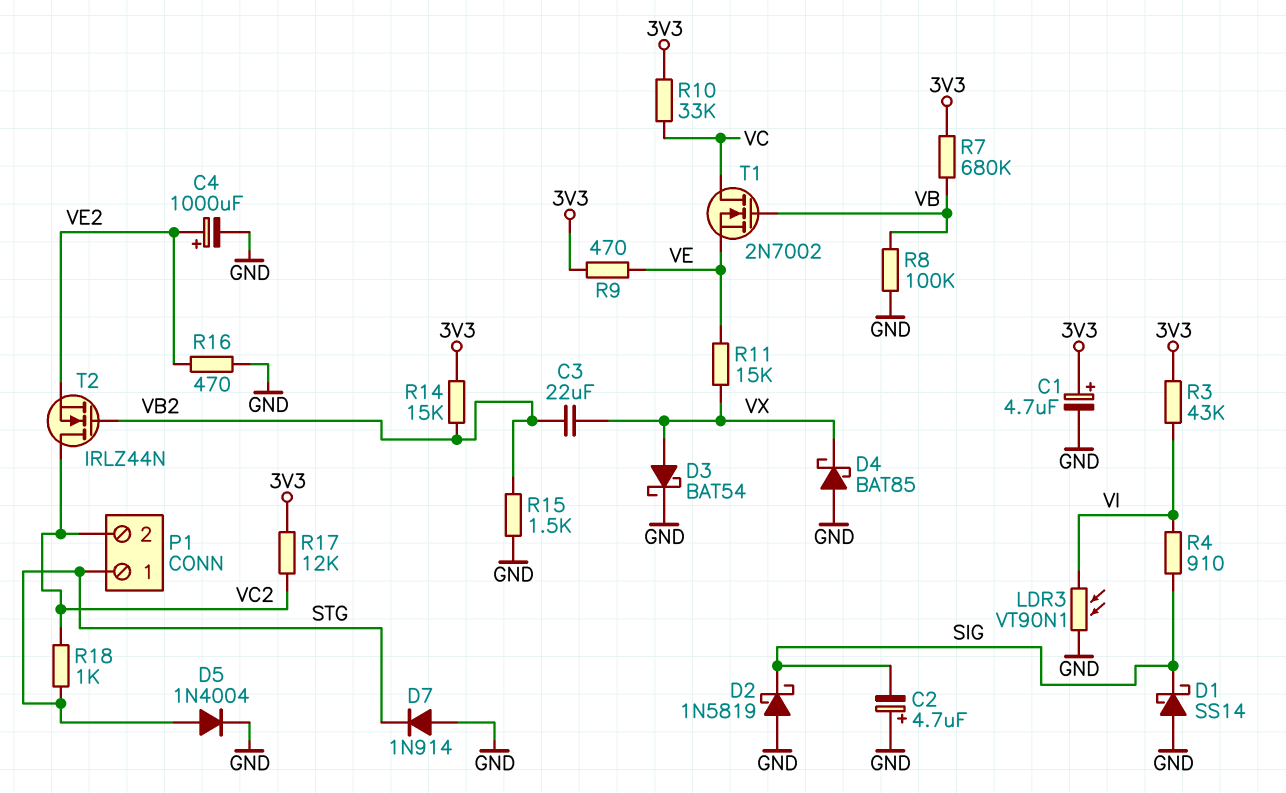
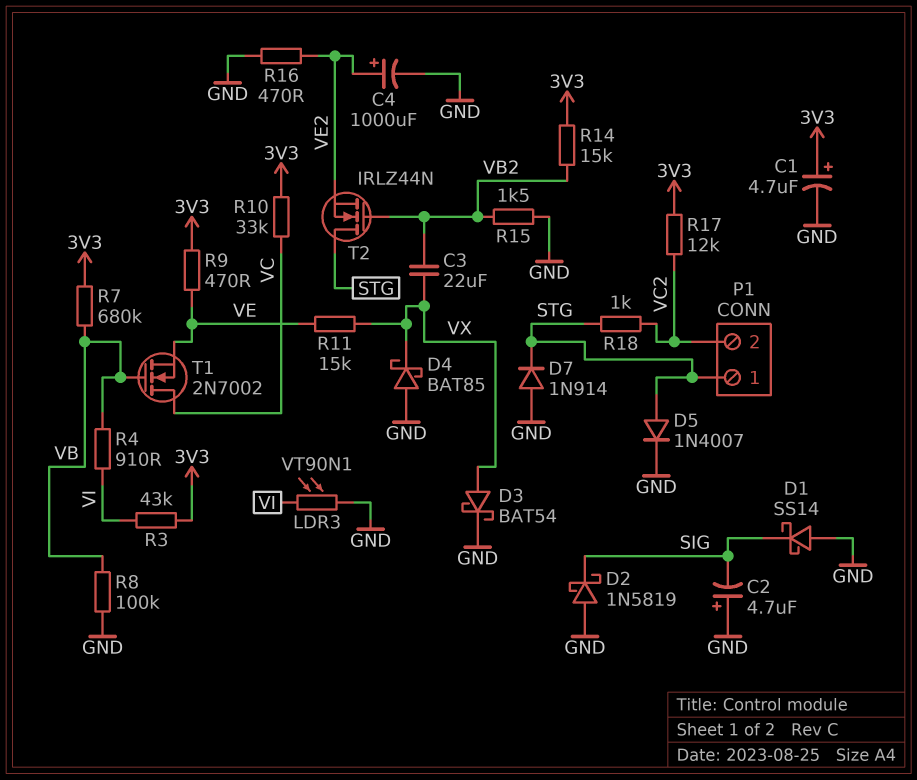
D5: diode 1N4004 (A STG, K GND) -> diode 1N4007 (A STG, K GND)
R4: 910 (SIG, VI) -> 910 (VB, VI)
T2: NMOS IRLZ44N (G VB2, D VC2, S VE2) -> NMOS IRLZ44N (G VB2, D STG, S VE2)

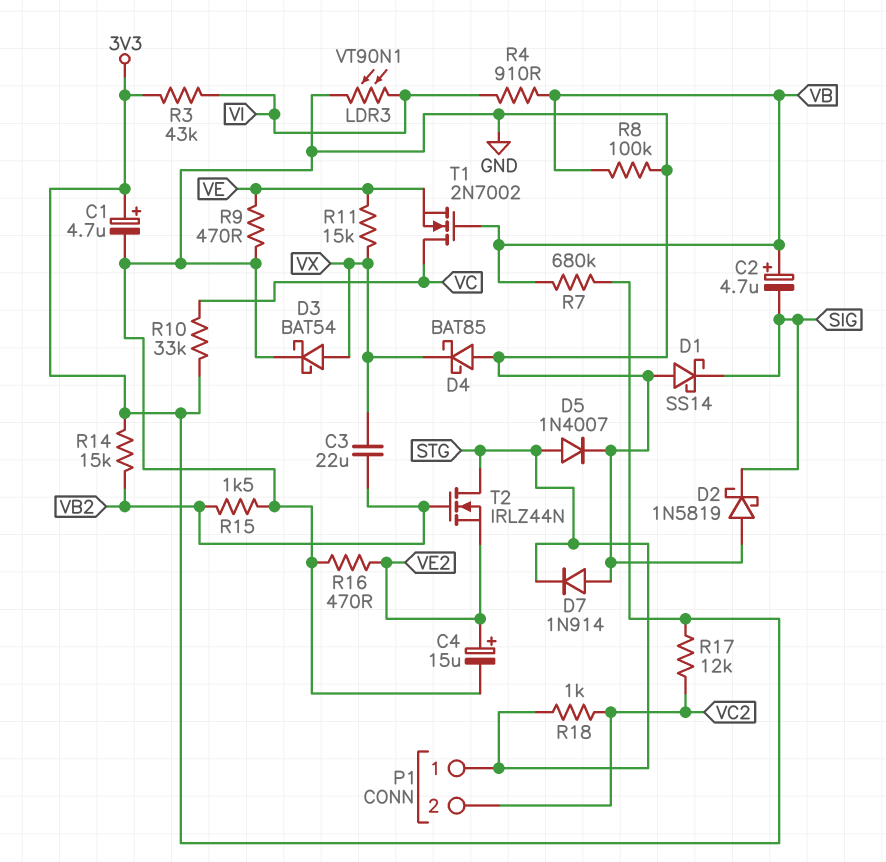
C2: 4.7uF (plus GND, minus SIG) -> 4.7uF (plus VB, minus SIG)
C4: 1000uF (plus VE2, minus GND) -> 15uF (plus VE2, minus GND)
R9: 470 (3V3, VE) -> 470 (GND, VE)

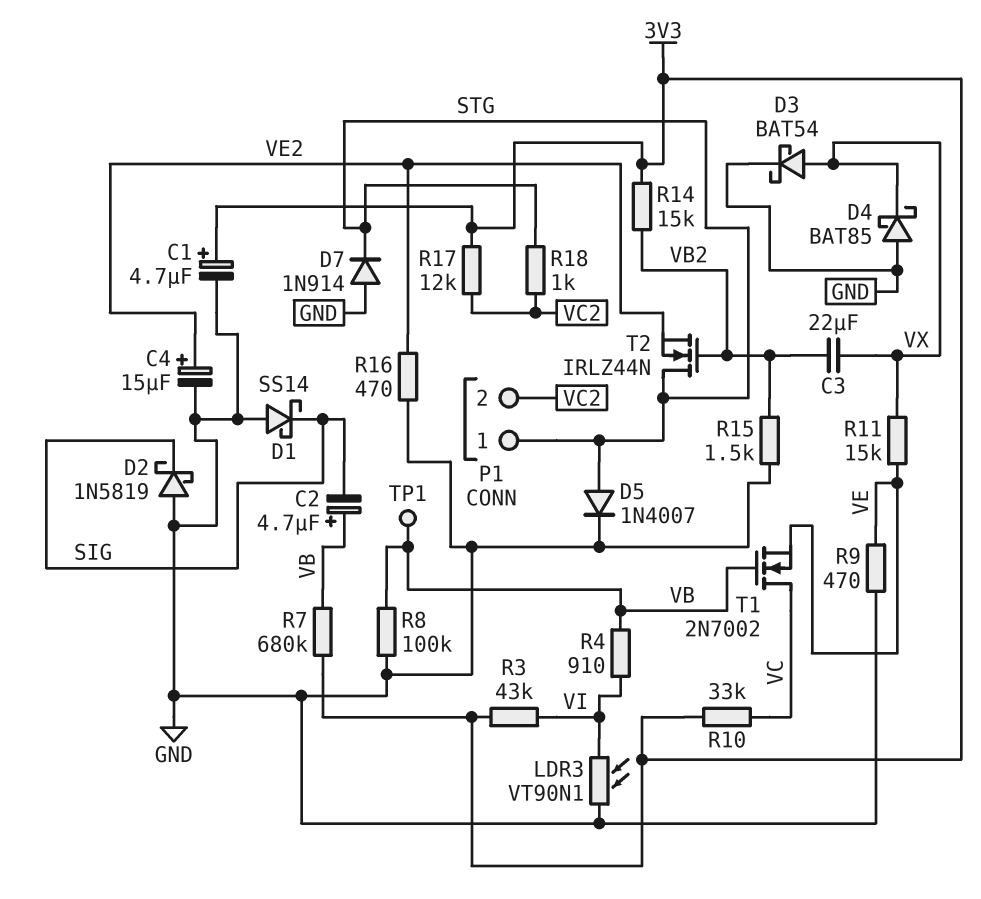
TP1: none -> test point (VB)

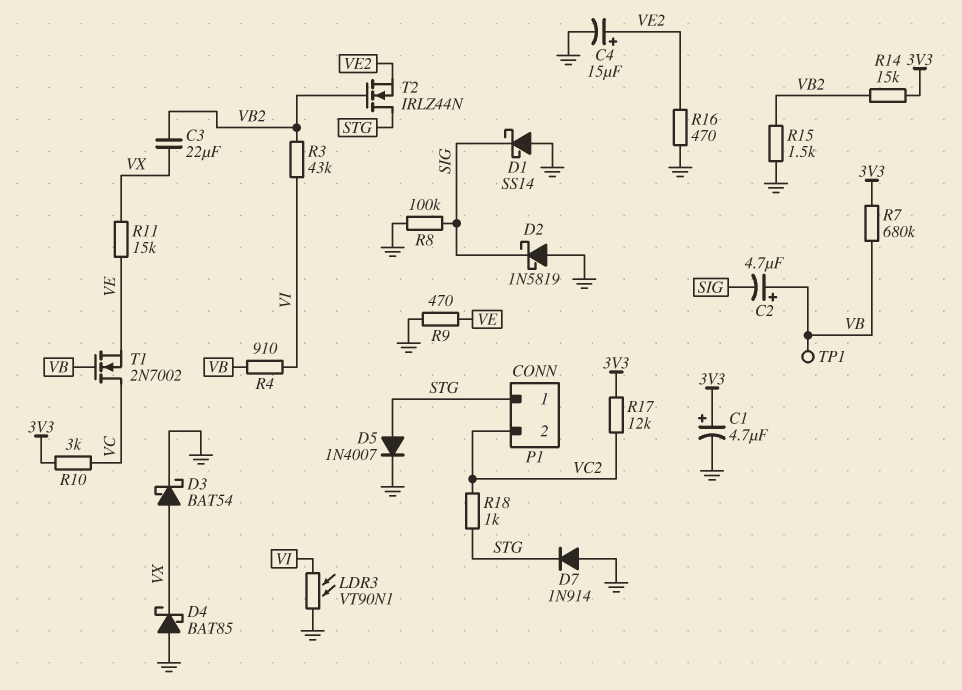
R3: 43k (3V3, VI) -> 43k (VB2, VI)
R8: 100k (GND, VB) -> 100k (GND, SIG)
R10: 33k (3V3, VC) -> 3k (3V3, VC)

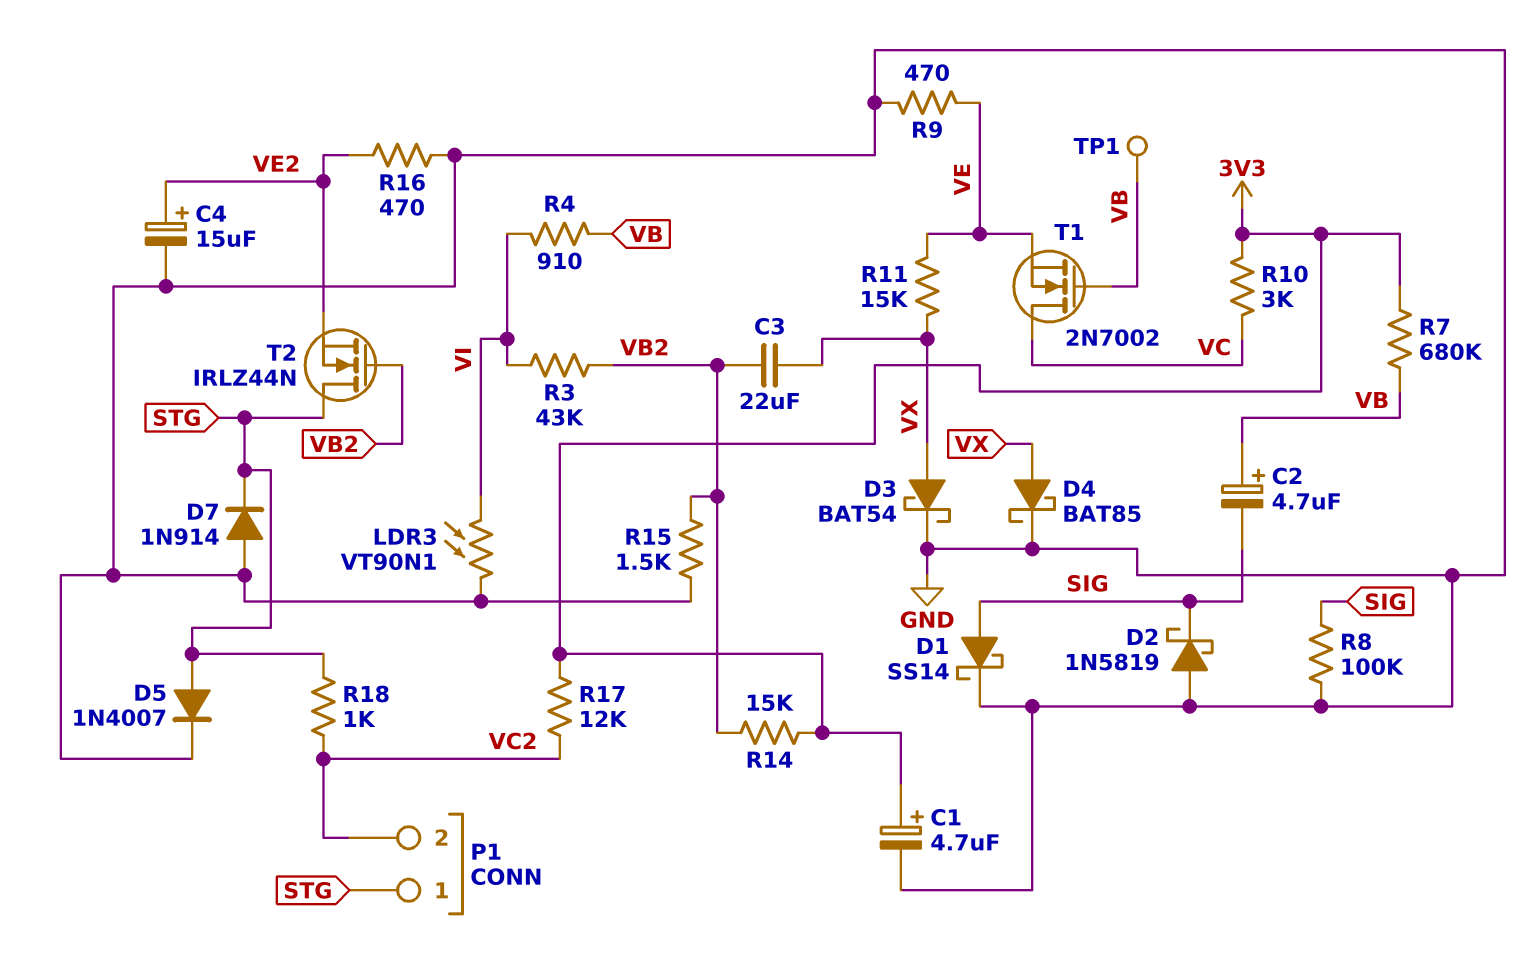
D1: schottky SS14 (A GND, K SIG) -> schottky SS14 (A SIG, K GND)
D4: schottky BAT85 (A GND, K VX) -> schottky BAT85 (A VX, K GND)

